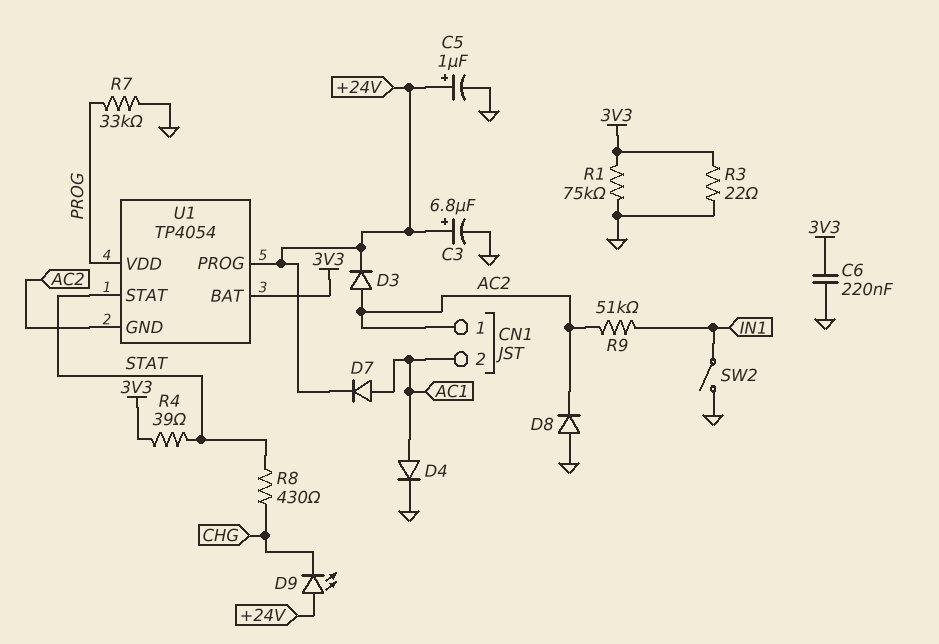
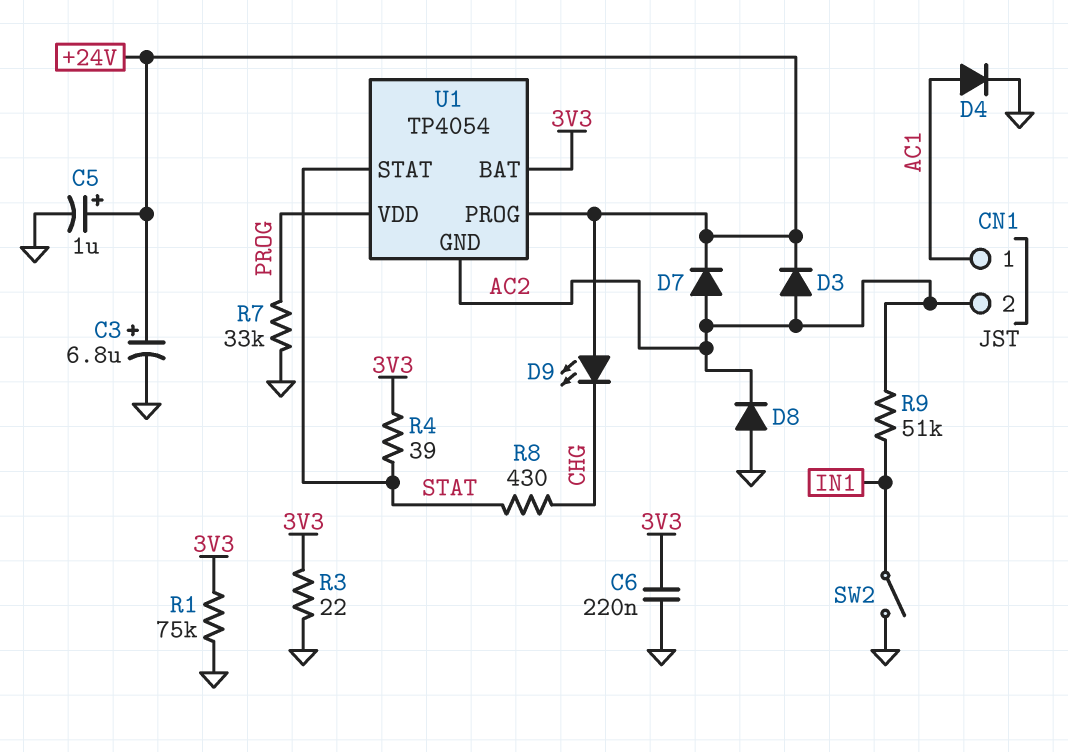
CN1 pin 1: AC2 -> AC1
CN1 pin 2: AC1 -> AC2
D7: diode (A AC1, K +24V) -> diode (A AC2, K +24V)

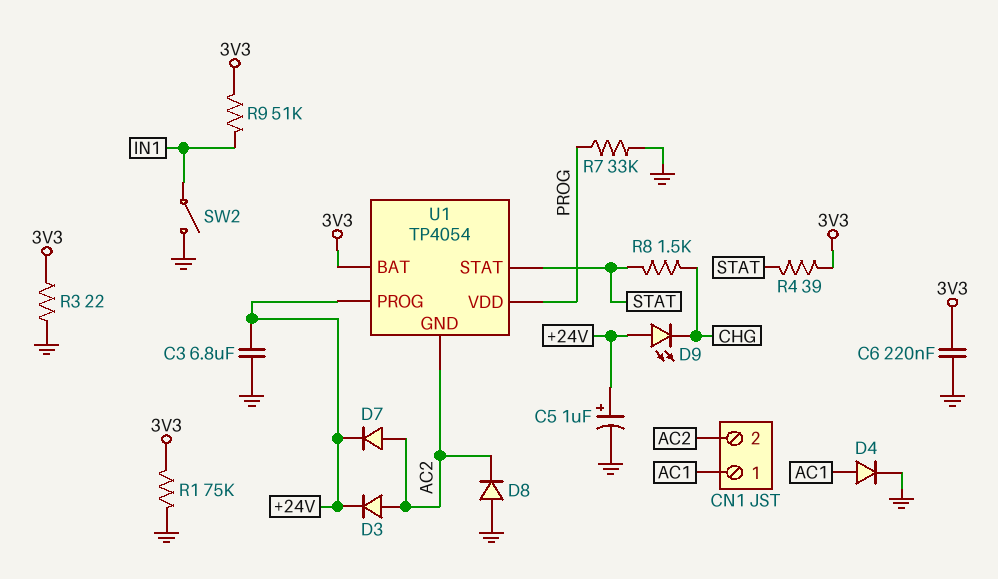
C3: 6.8uF (plus +24V, minus GND) -> 6.8uF (+24V, GND)
R8: 430 (CHG, STAT) -> 1.5k (CHG, STAT)
R9: 51k (AC2, IN1) -> 51k (3V3, IN1)

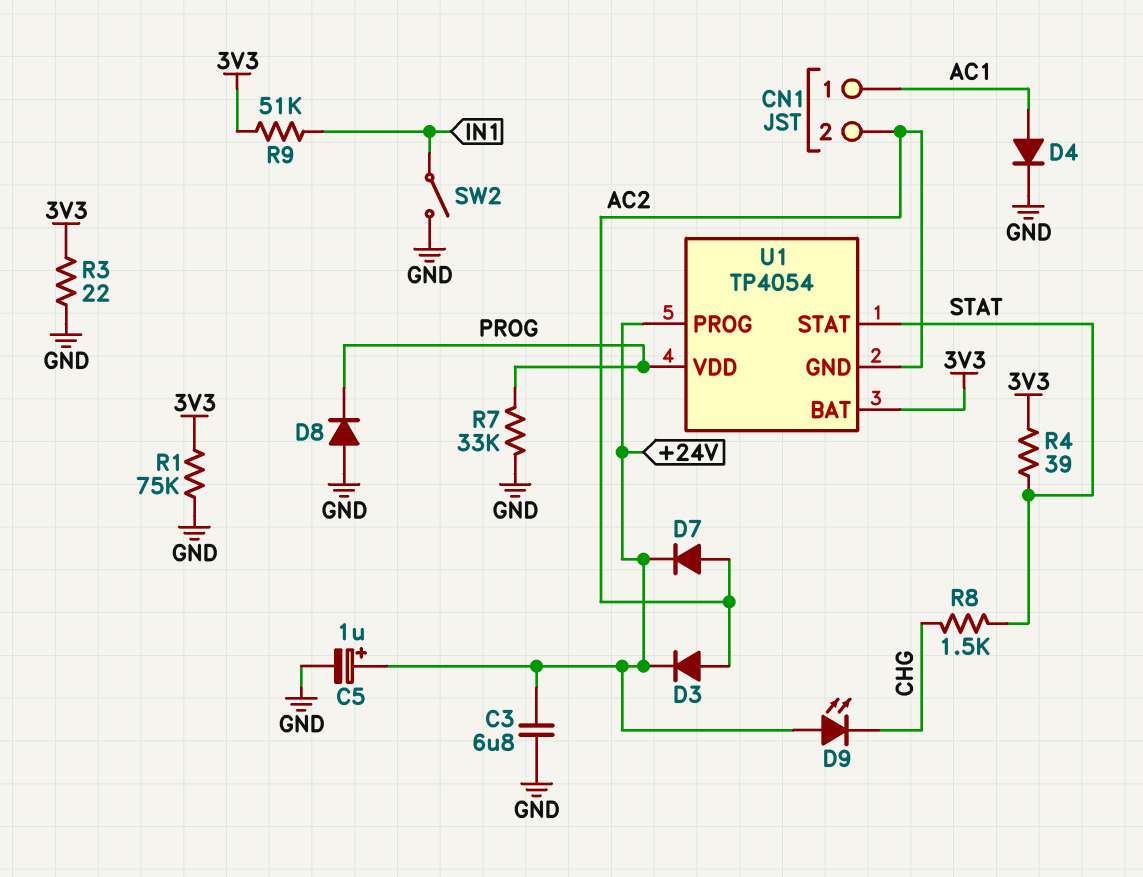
C6: 220nF (3V3, GND) -> none
D8: diode (A GND, K AC2) -> diode (A GND, K PROG)

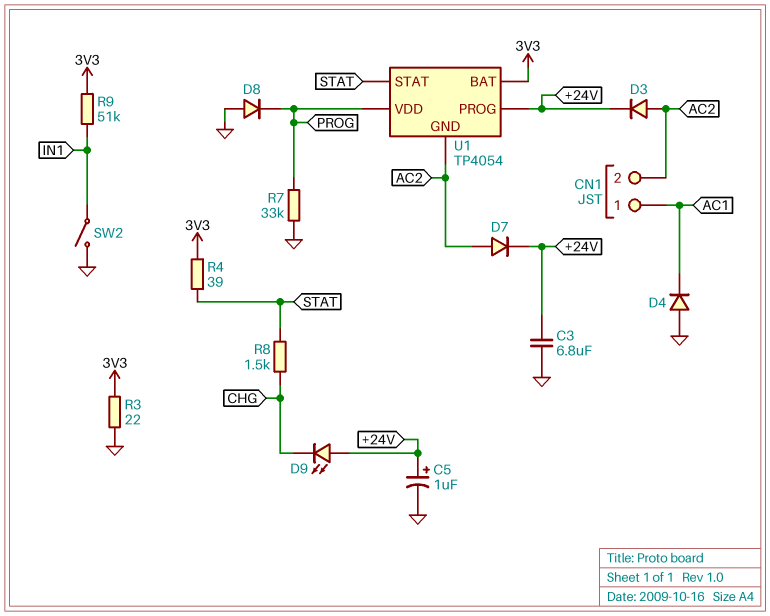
D4: diode (A AC1, K GND) -> diode (A GND, K AC1)
R1: 75k (3V3, GND) -> none

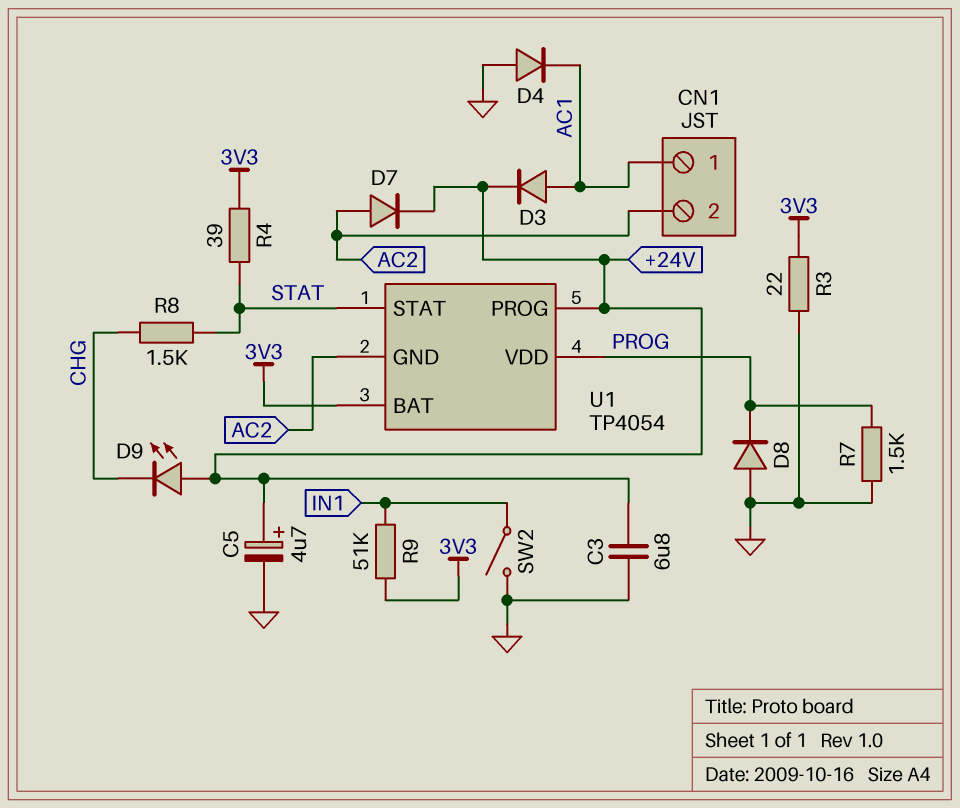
C5: 1uF (plus +24V, minus GND) -> 4.7uF (plus +24V, minus GND)
D3: diode (A AC2, K +24V) -> diode (A AC1, K +24V)
R7: 33k (GND, PROG) -> 1.5k (GND, PROG)

